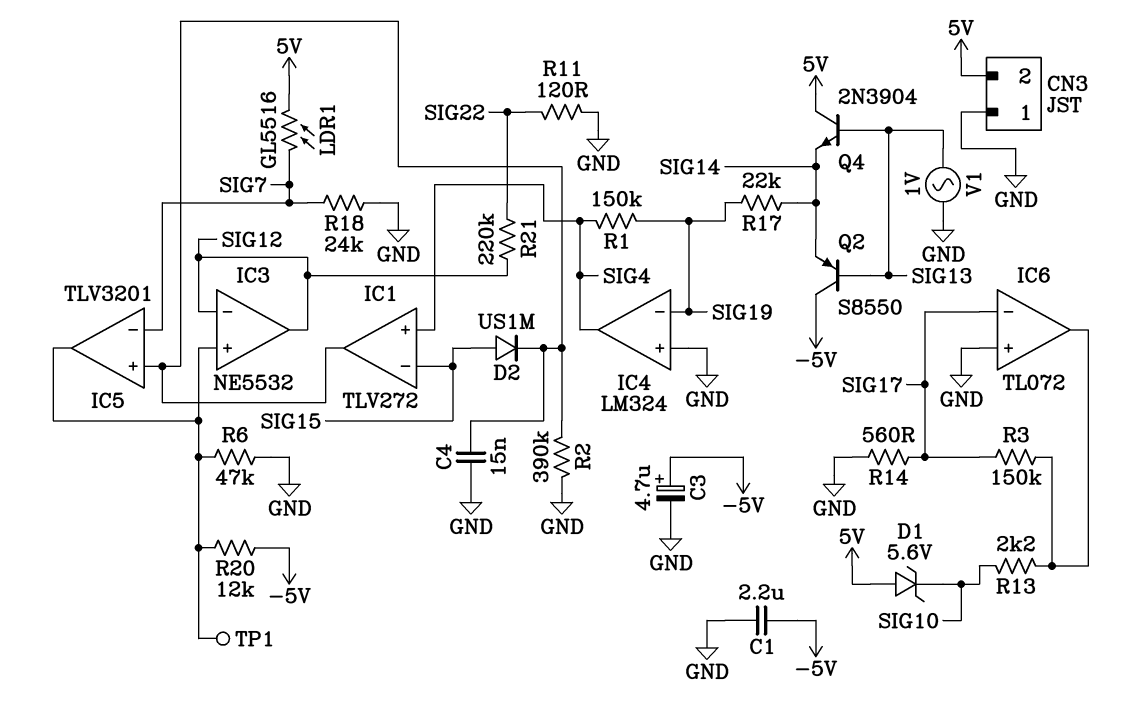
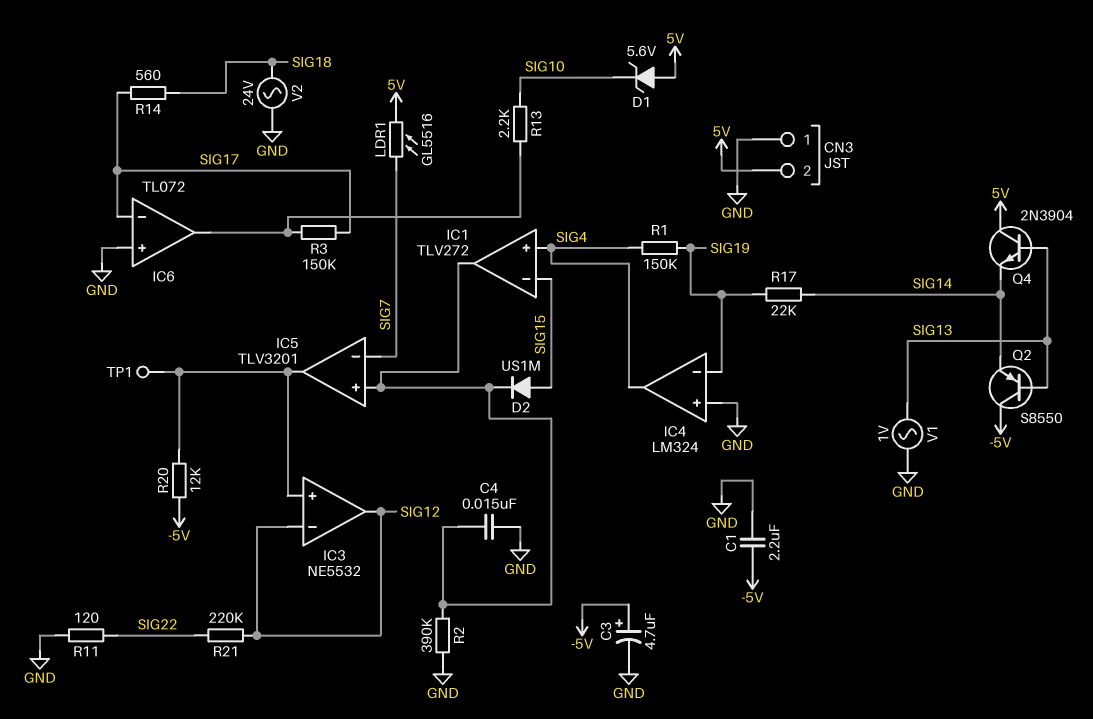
R6: 47k (GND, IC3/in+) -> none
R14: 560 (GND, SIG17) -> 560 (SIG17, SIG18)
R18: 24k (GND, SIG7) -> none
V2: none -> AC 24V (GND, SIG18)

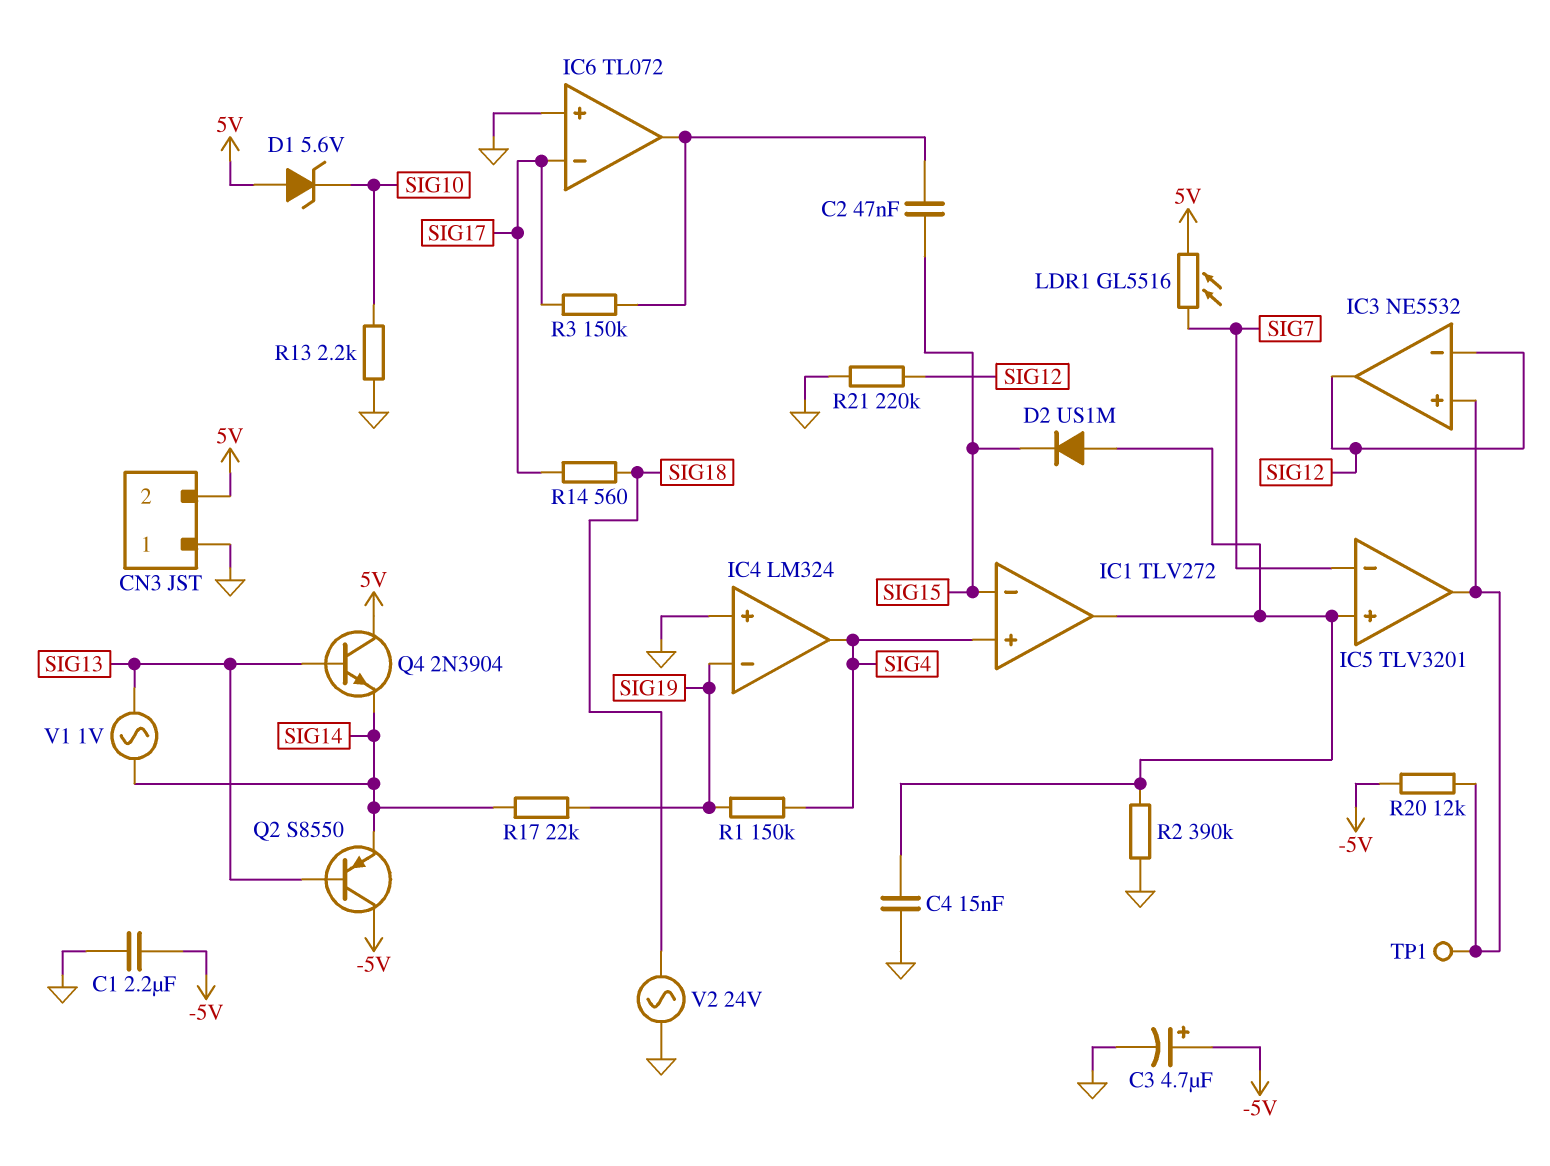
C2: none -> 47nF (IC6/out, SIG15)
D2: diode US1M (A SIG15, K IC1/out) -> diode US1M (A IC1/out, K SIG15)
R11: 120 (GND, SIG22) -> none
R13: 2.2k (IC6/out, SIG10) -> 2.2k (GND, SIG10)
R21: 220k (SIG12, SIG22) -> 220k (GND, SIG12)
V1: AC 1V (GND, SIG13) -> AC 1V (SIG13, SIG14)

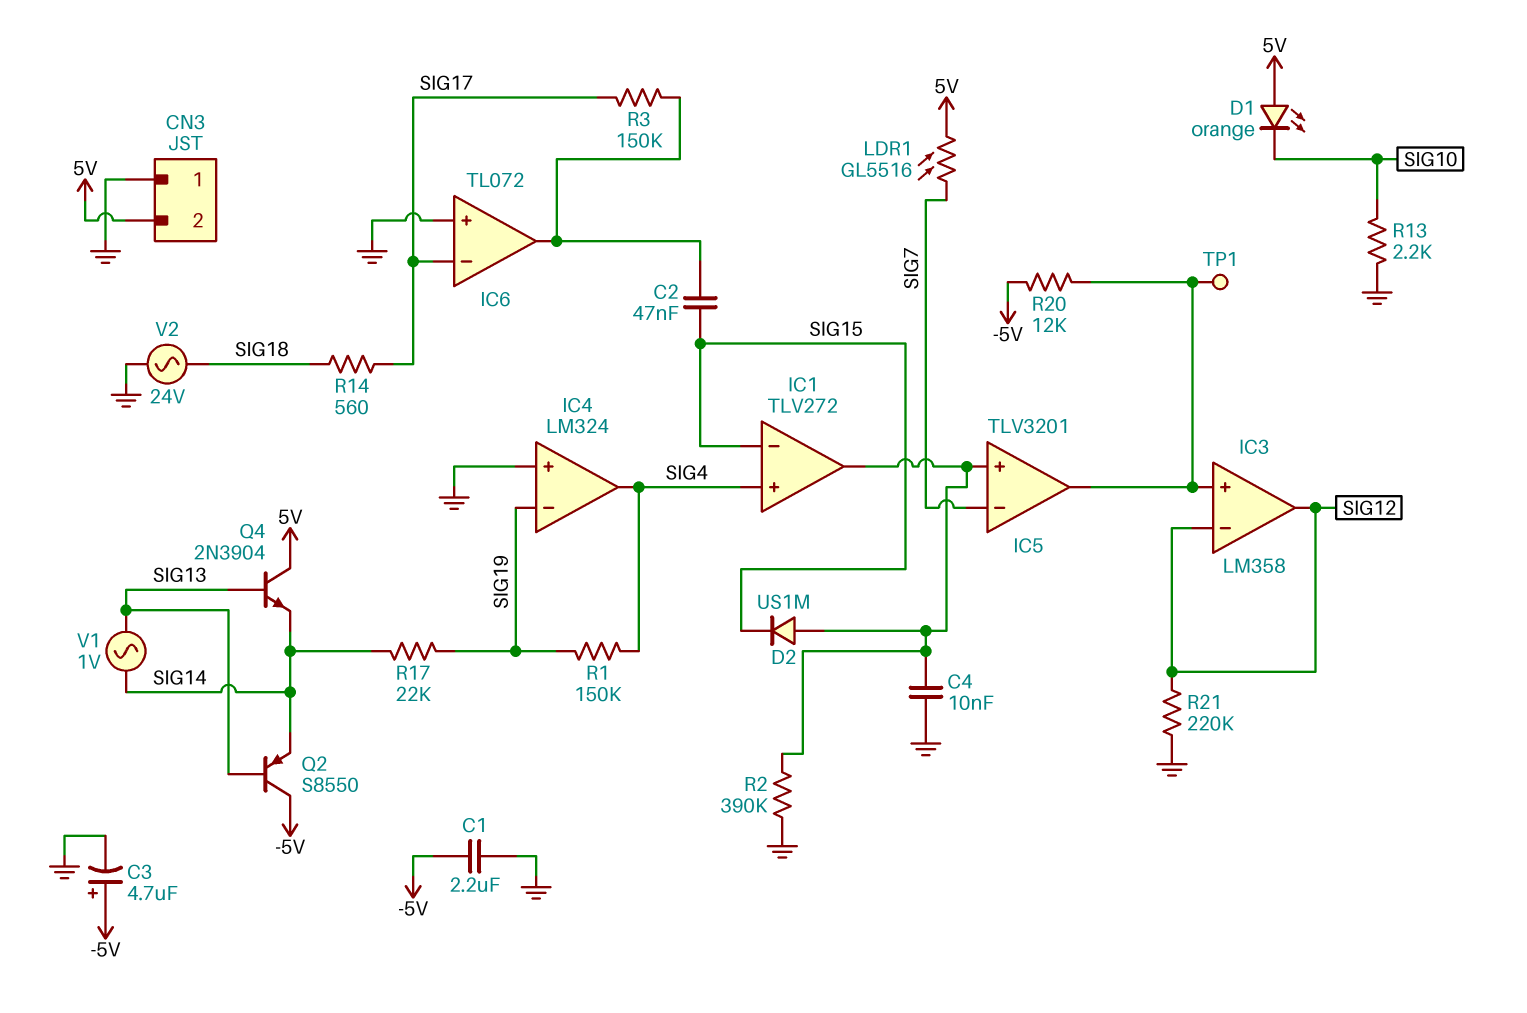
C4: 15nF (GND, IC1/out) -> 10nF (GND, IC1/out)
D1: zener 5.6V (A 5V, K SIG10) -> LED orange (A 5V, K SIG10)
IC3: NE5532 -> LM358

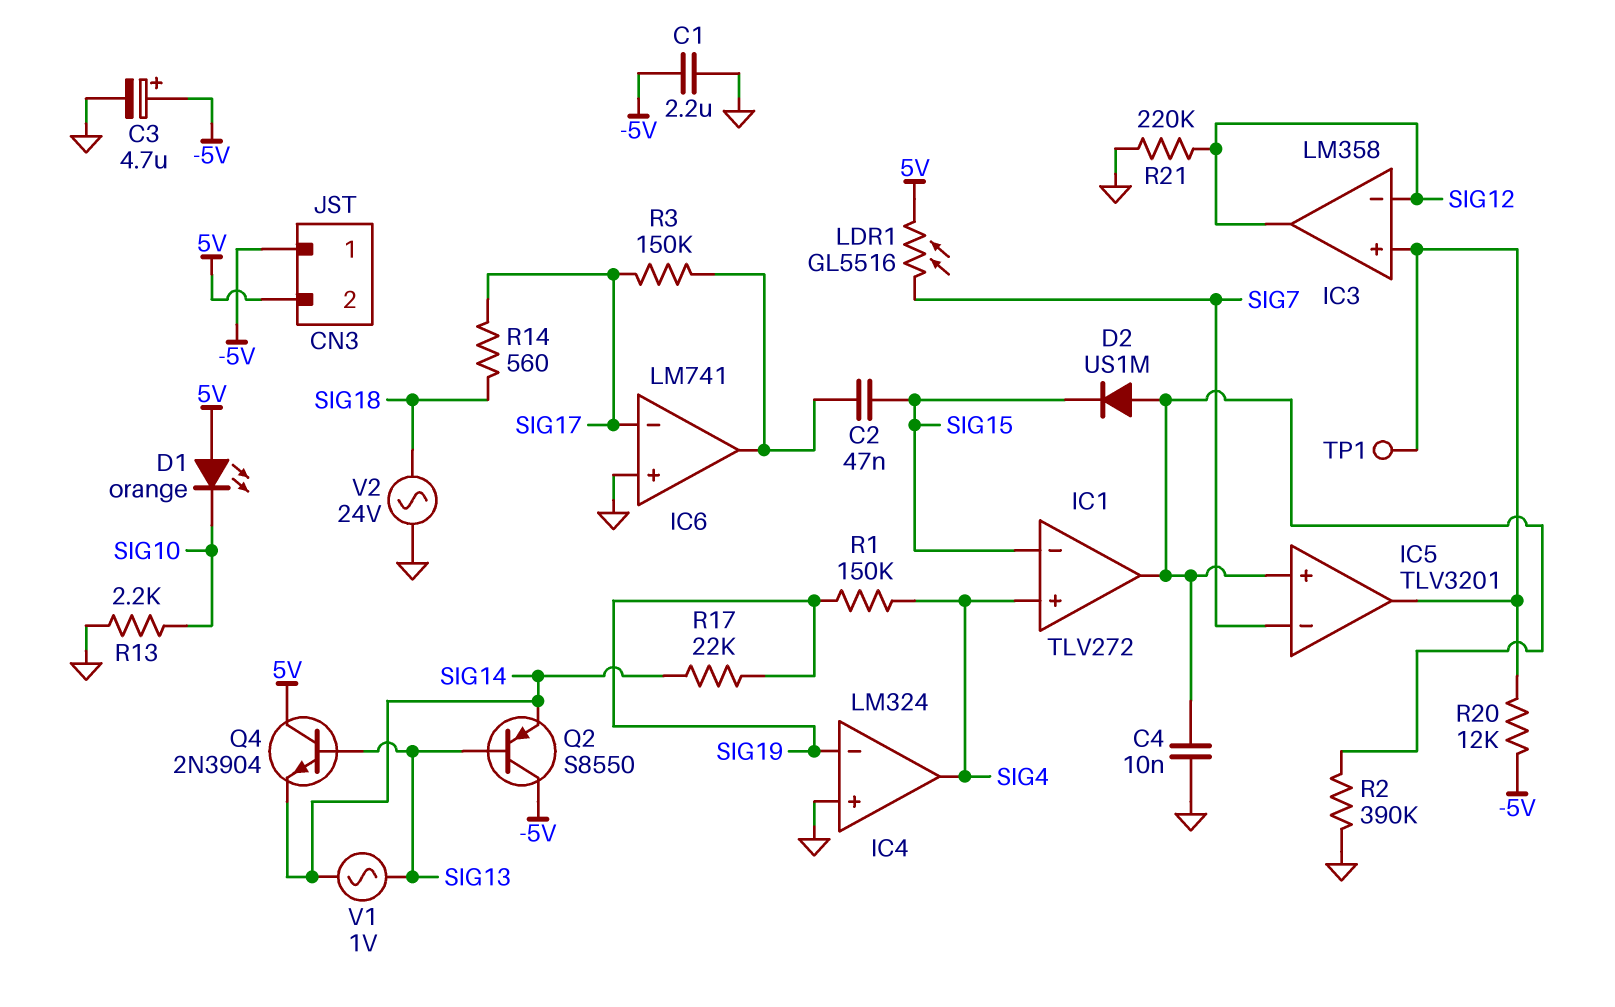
CN3 pin 1: GND -> -5V
IC6: TL072 -> LM741

